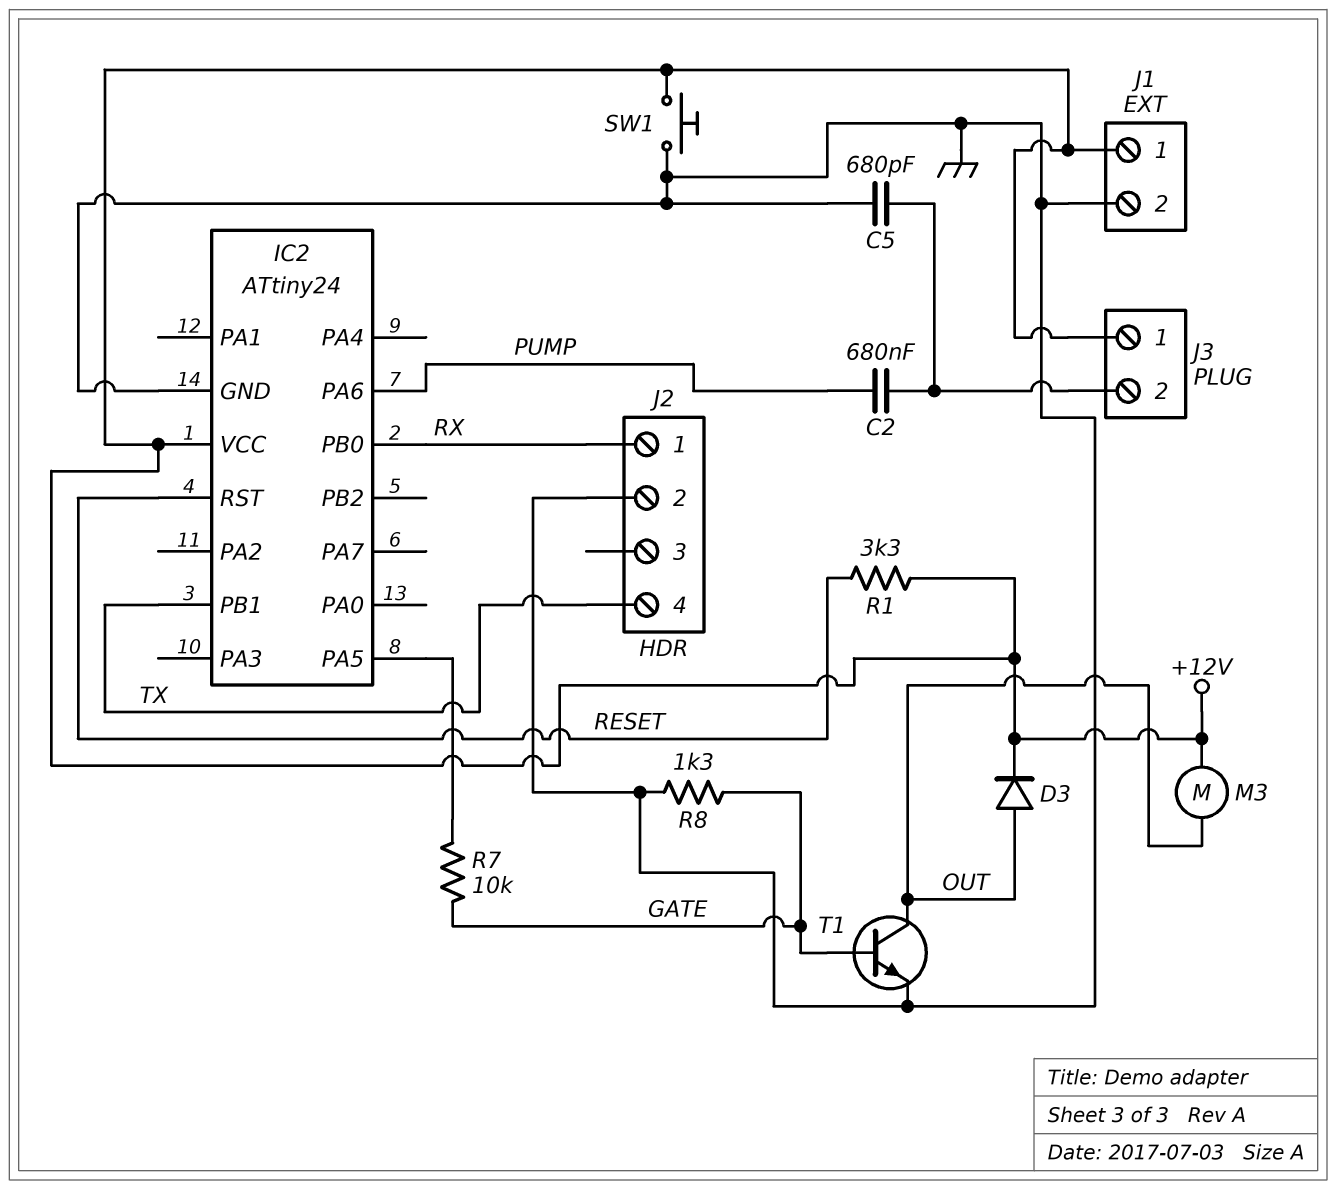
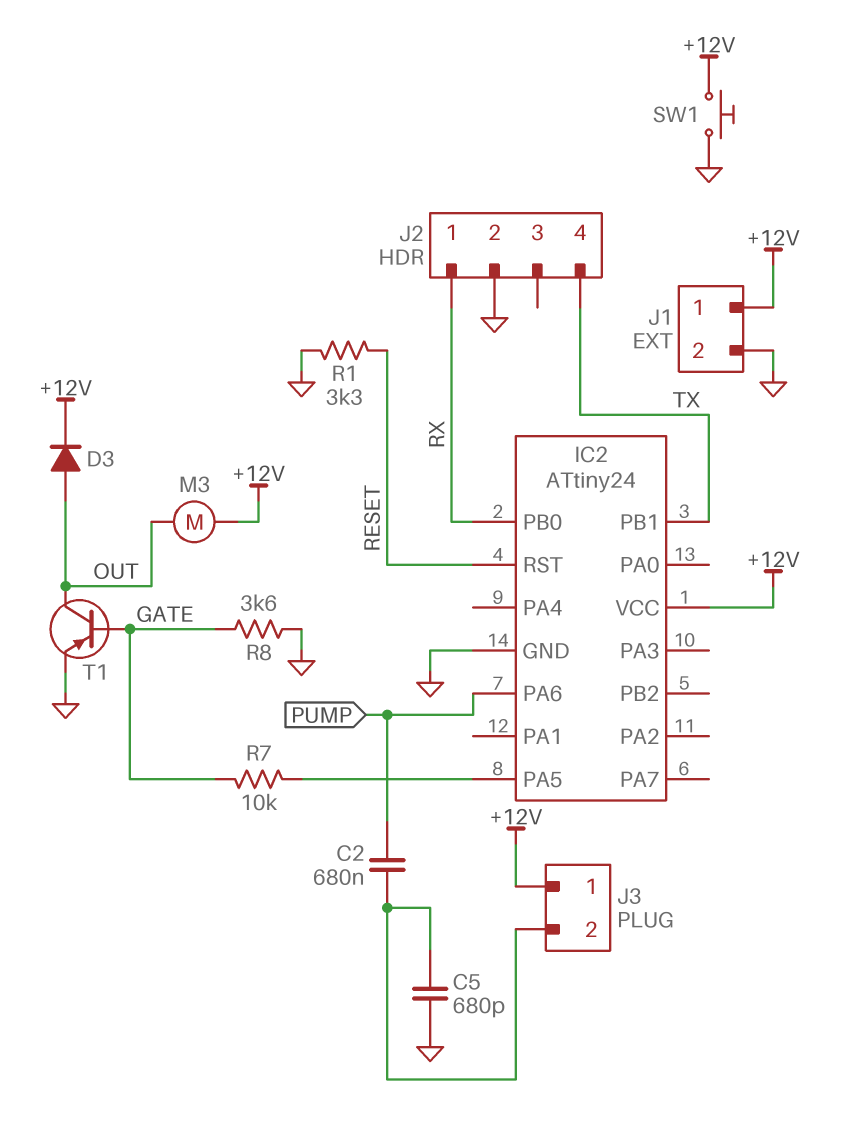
R1: 3.3k (+12V, RESET) -> 3.3k (GND, RESET)
R8: 1.3k (GATE, GND) -> 3.6k (GATE, GND)
T1: NPN (B GATE, C OUT, E GND) -> PNP (B GATE, C OUT, E GND)

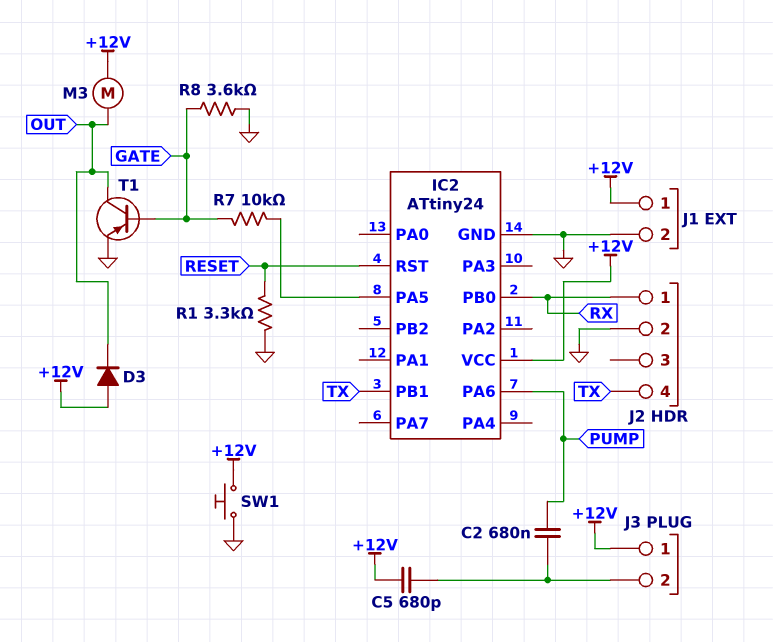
C5: 680pF (GND, J3/2) -> 680pF (+12V, J3/2)
D3: diode (A OUT, K +12V) -> diode (A +12V, K OUT)

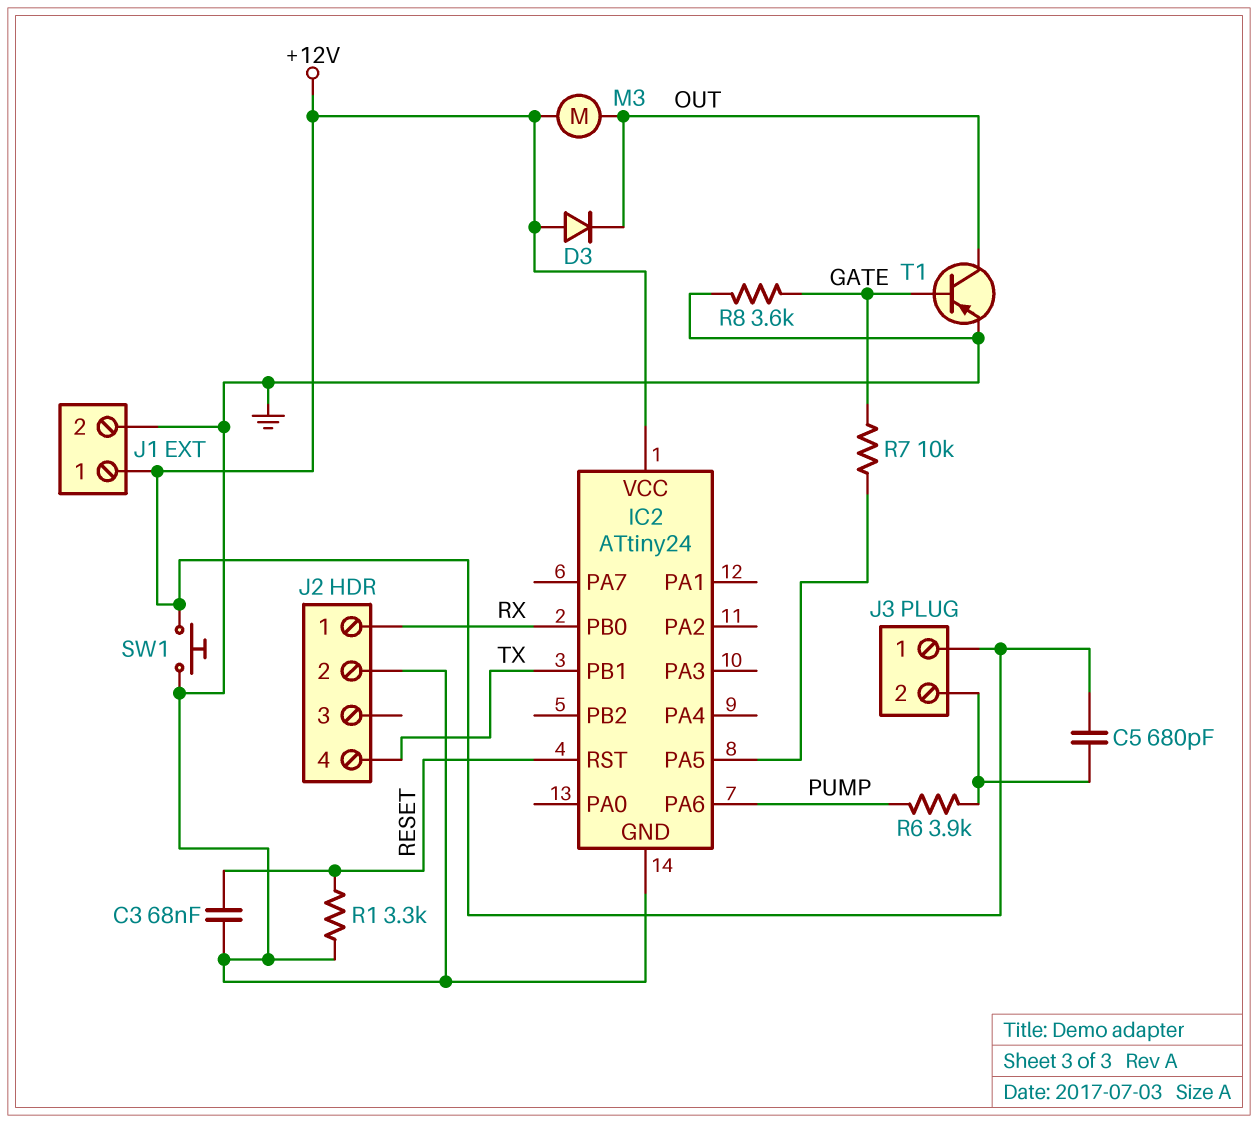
C2: 680nF (J3/2, PUMP) -> none
C3: none -> 68nF (GND, RESET)
R6: none -> 3.9k (J3/2, PUMP)

